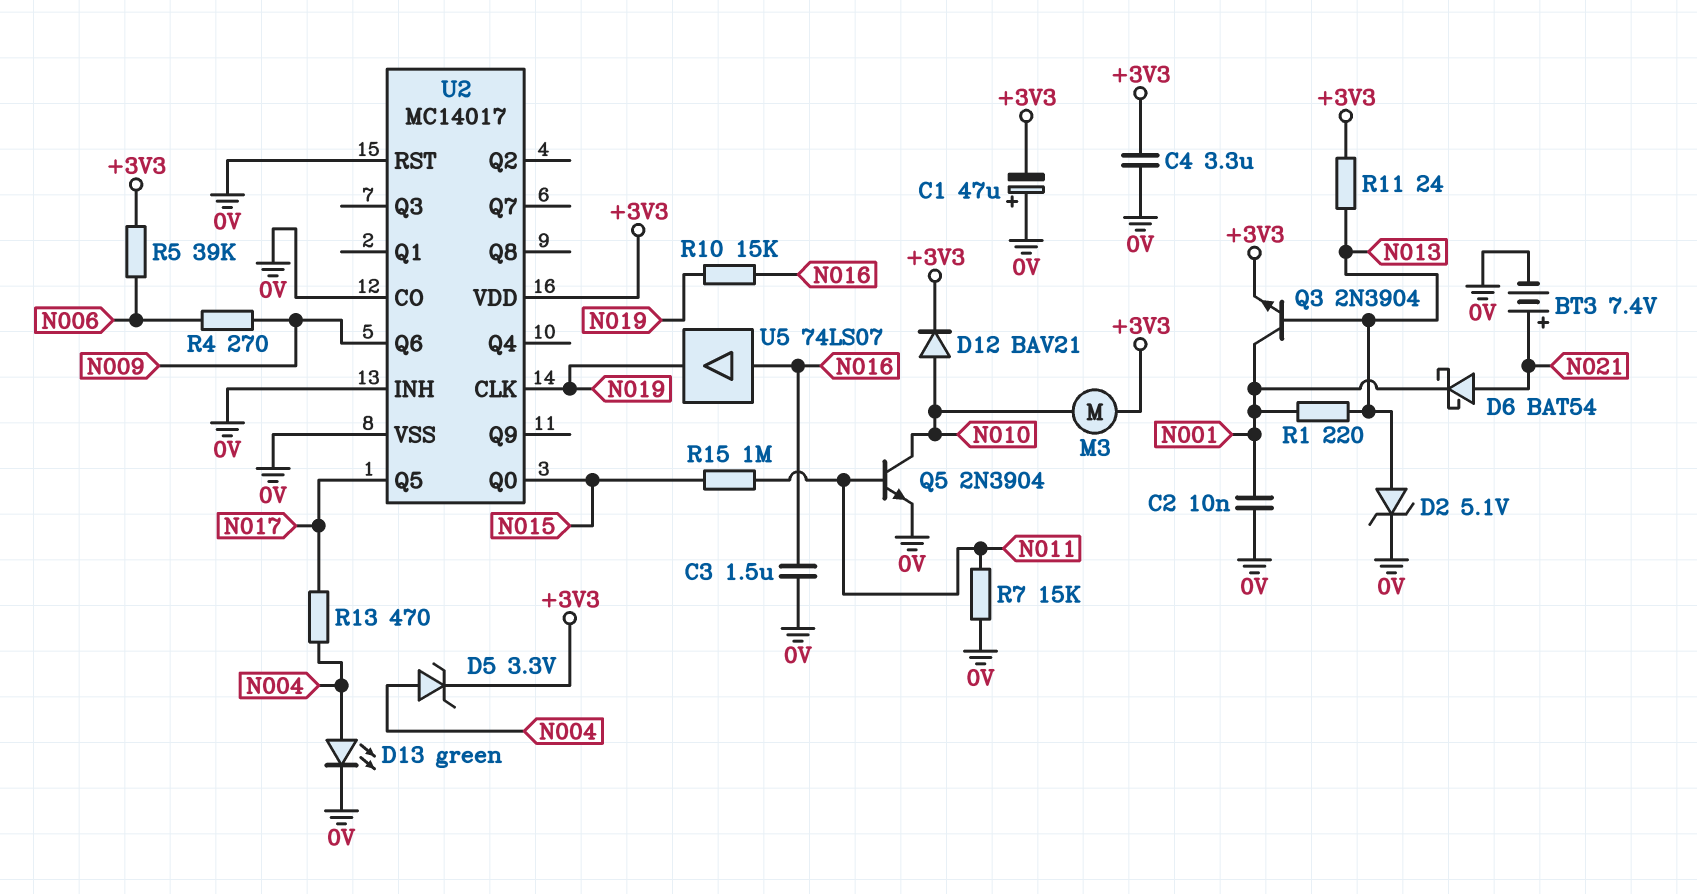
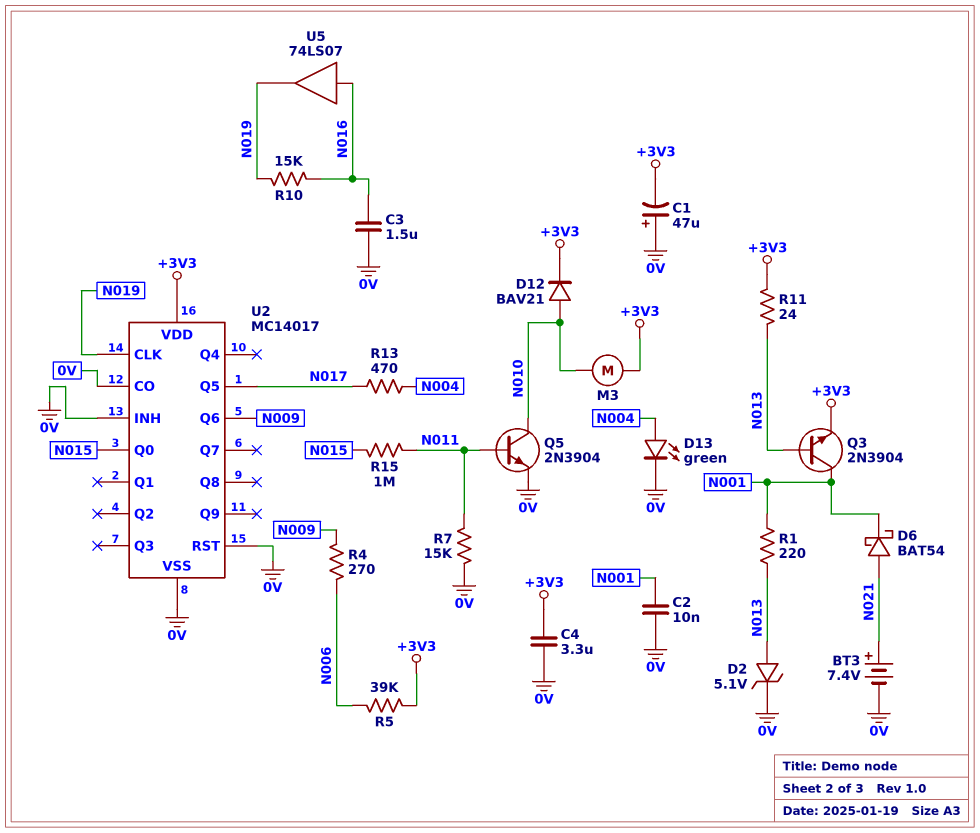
D5: zener 3.3V (A N004, K +3V3) -> none

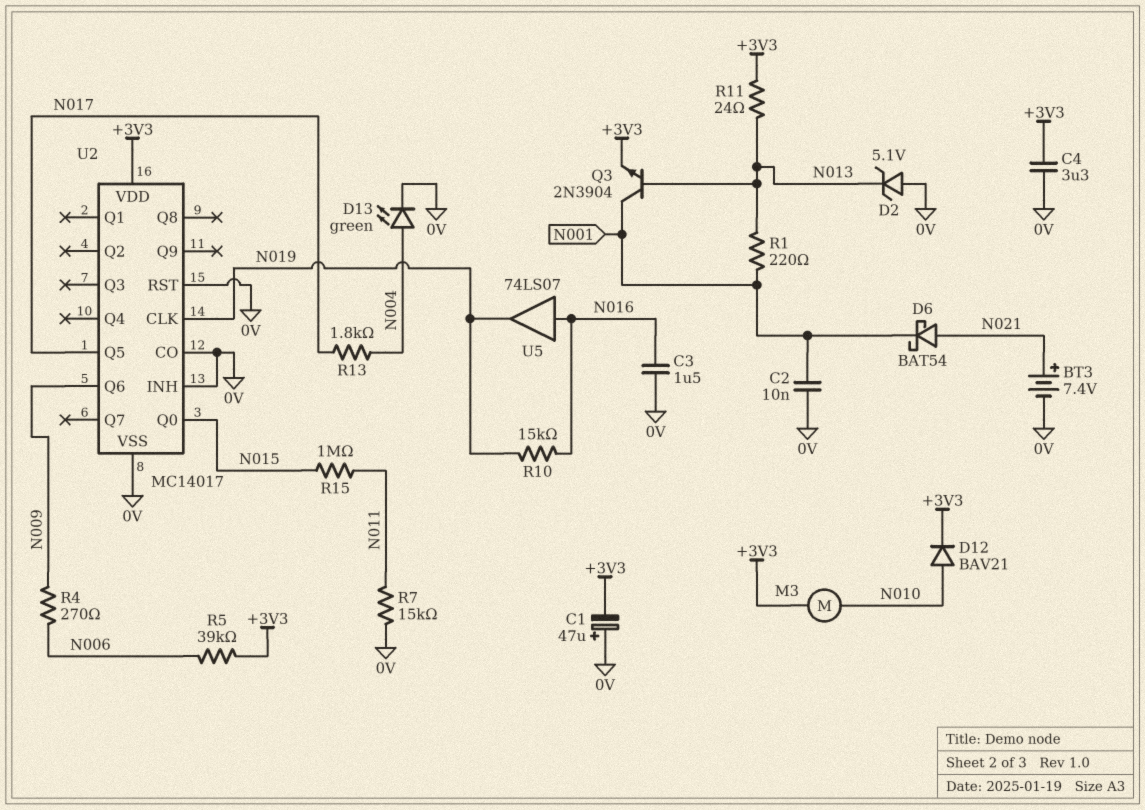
D2: zener 5.1V (A N013, K 0V) -> zener 5.1V (A 0V, K N013)
Q5: NPN 2N3904 (B N011, C N010, E 0V) -> none
R13: 470 (N004, N017) -> 1.8k (N004, N017)

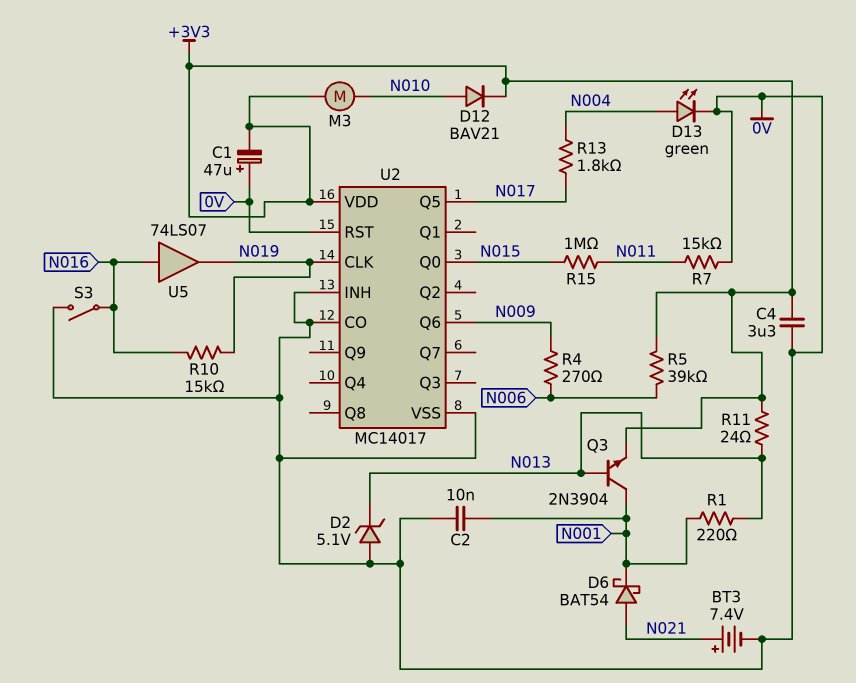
C3: 1.5uF (0V, N016) -> none
S3: none -> switch (0V, N016)

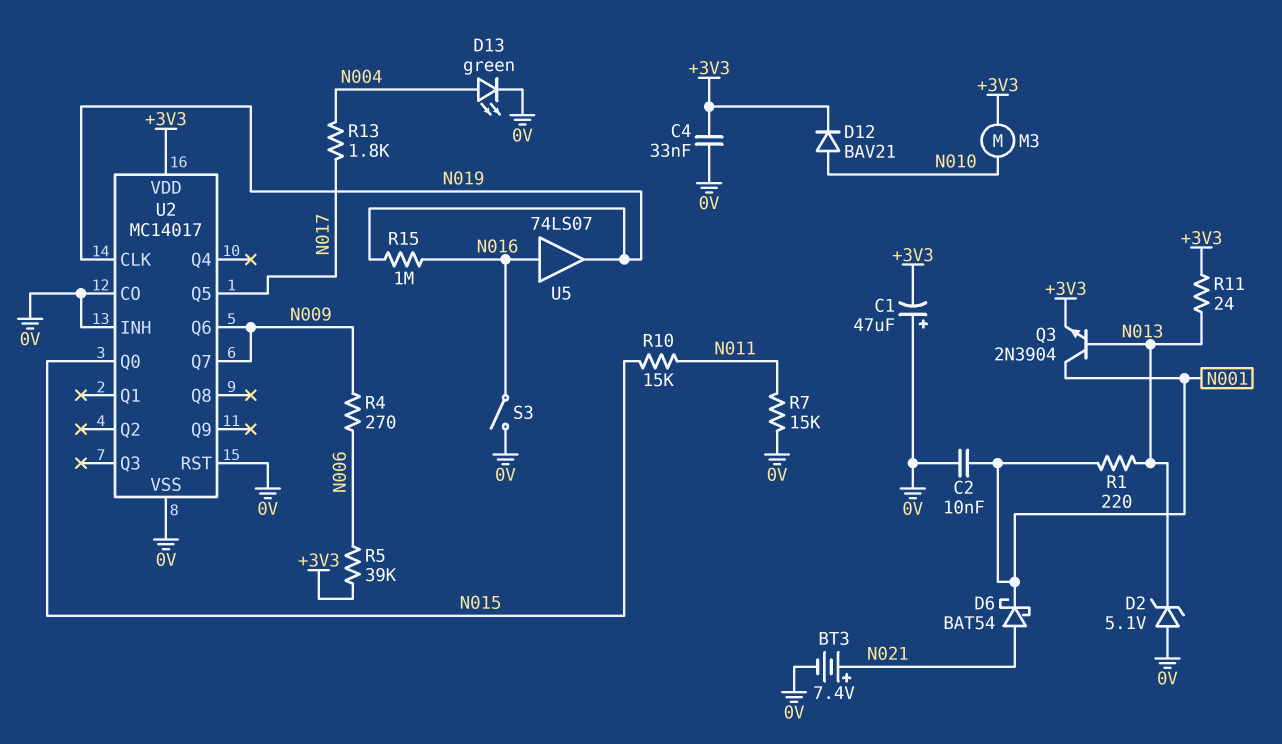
C4: 3.3uF (+3V3, 0V) -> 33nF (+3V3, 0V)
R10: 15k (N016, N019) -> 15k (N011, N015)
R15: 1M (N011, N015) -> 1M (N016, N019)
U2 pin Q7: none -> N009

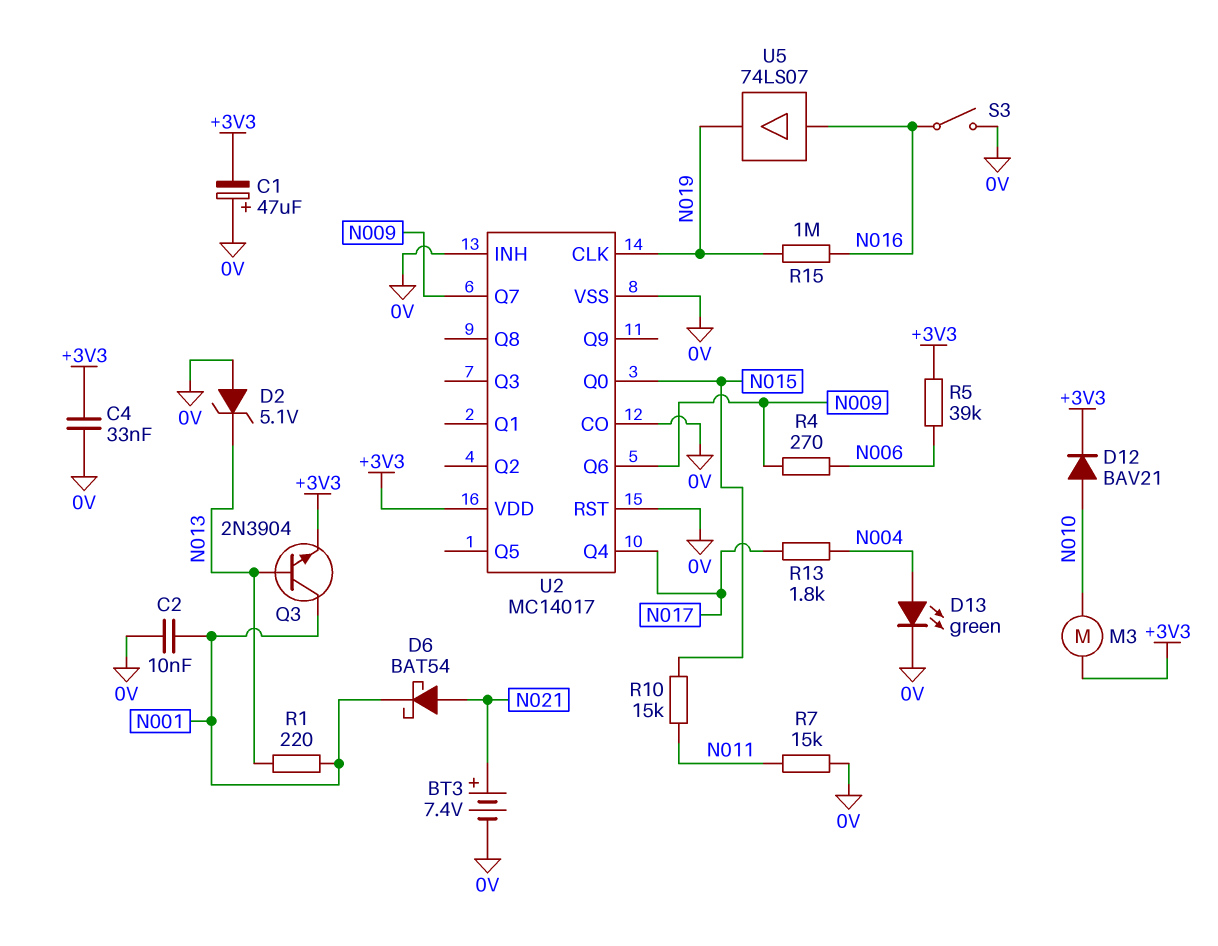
R11: 24 (+3V3, N013) -> none
U2 pin Q4: none -> N017
U2 pin Q5: N017 -> none

